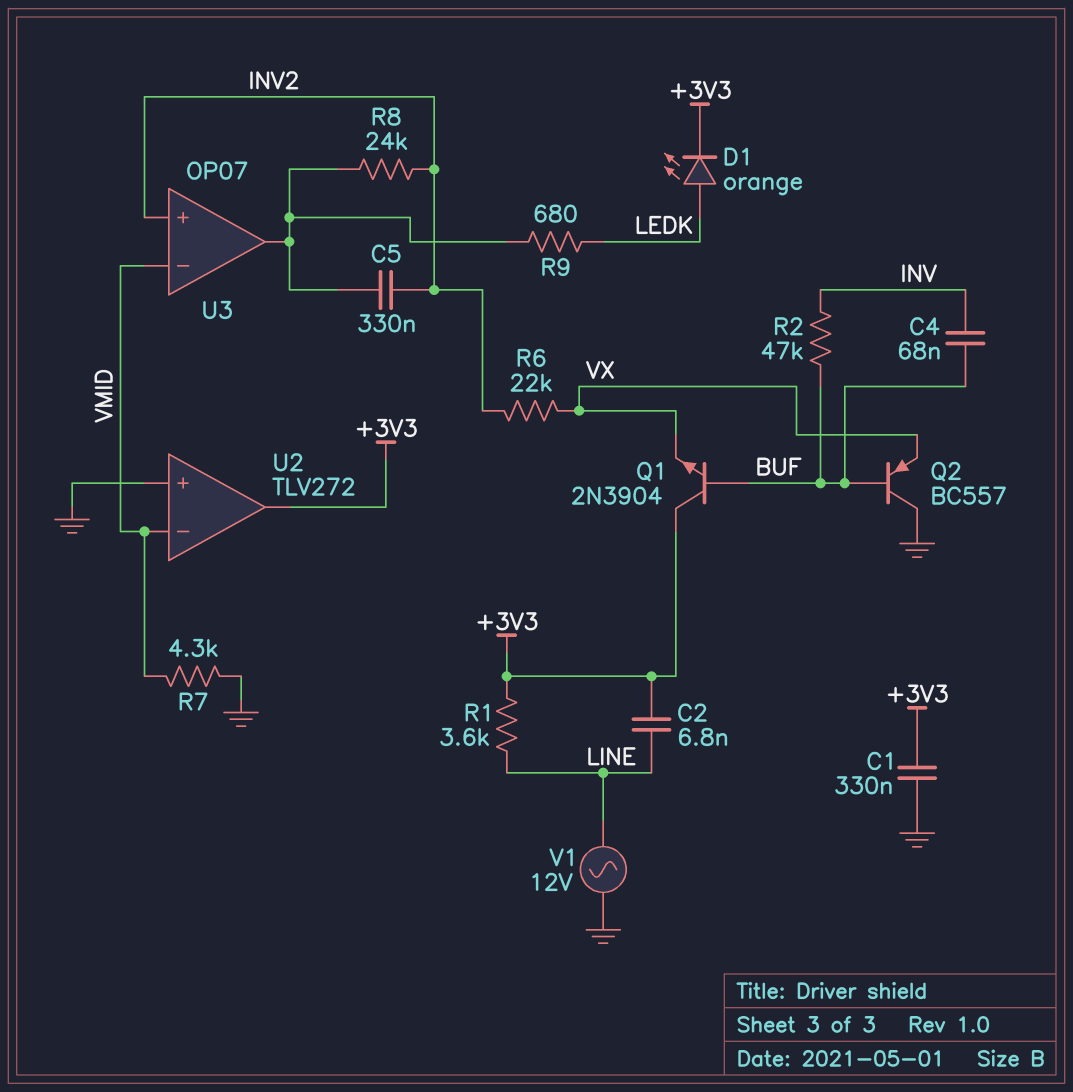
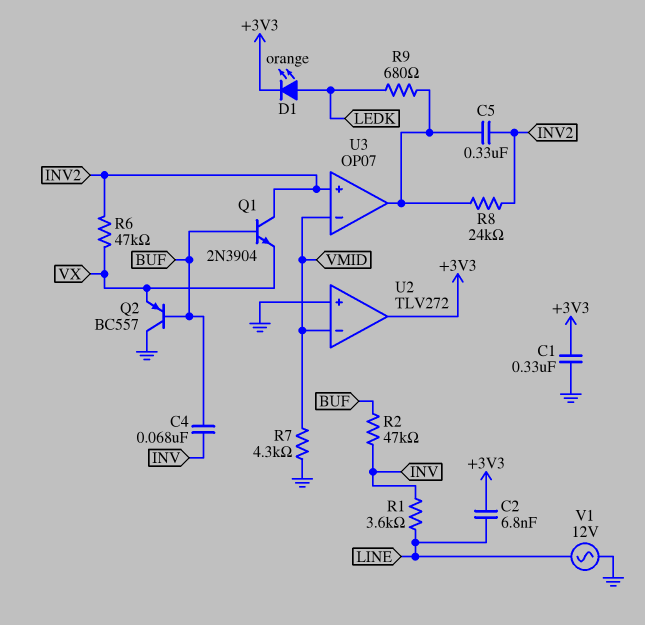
Q1: NPN 2N3904 (B BUF, C +3V3, E VX) -> NPN 2N3904 (B BUF, C INV2, E VX)
R1: 3.6k (+3V3, LINE) -> 3.6k (INV, LINE)
R6: 22k (INV2, VX) -> 47k (INV2, VX)

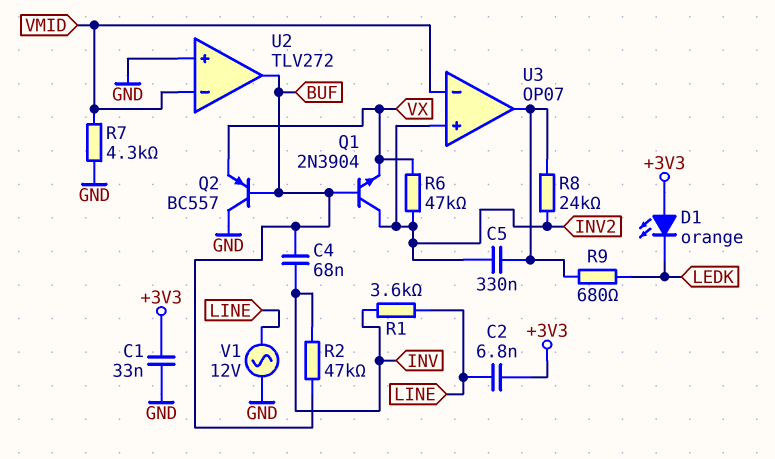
C1: 330nF (+3V3, GND) -> 33nF (+3V3, GND)
D1: LED orange (A LEDK, K +3V3) -> LED orange (A +3V3, K LEDK)
U2 pin out: +3V3 -> BUF

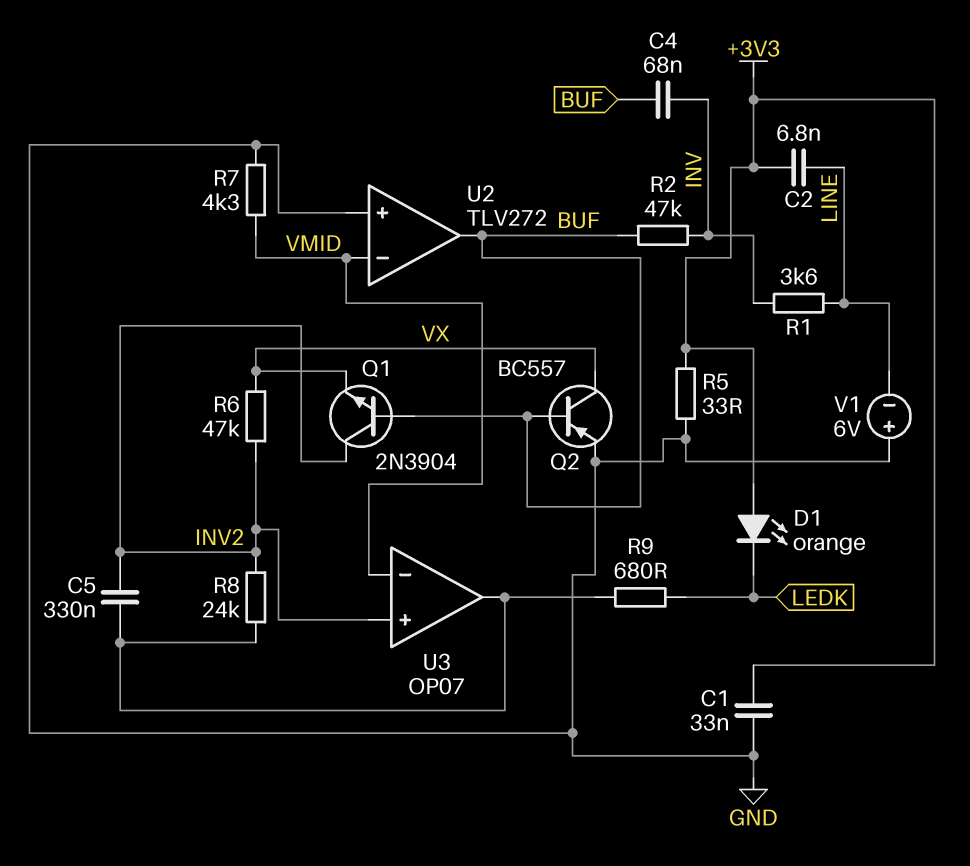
Q2: PNP BC557 (B BUF, C GND, E VX) -> PNP BC557 (B BUF, C VX, E GND)
R5: none -> 33 (+3V3, GND)
V1: AC 12V (GND, LINE) -> 6V (plus GND, minus LINE)

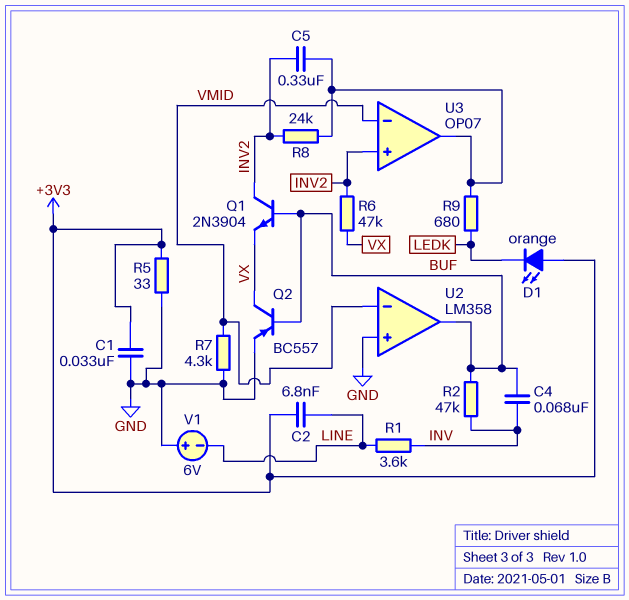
U2: TLV272 -> LM358

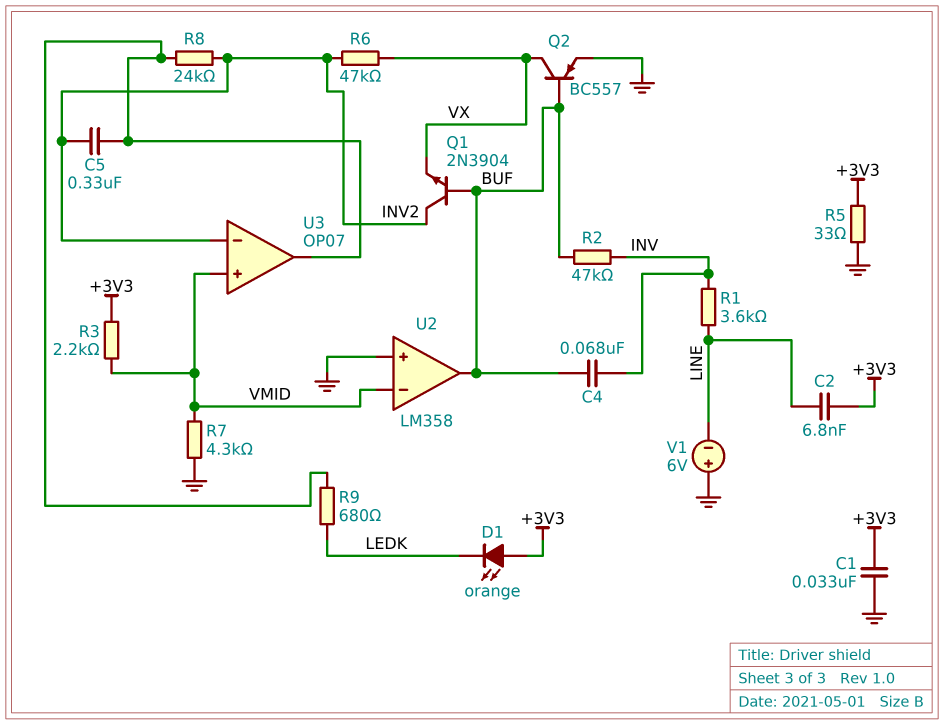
R3: none -> 2.2k (+3V3, VMID)
U3 pin in+: INV2 -> VMID
U3 pin in-: VMID -> INV2

